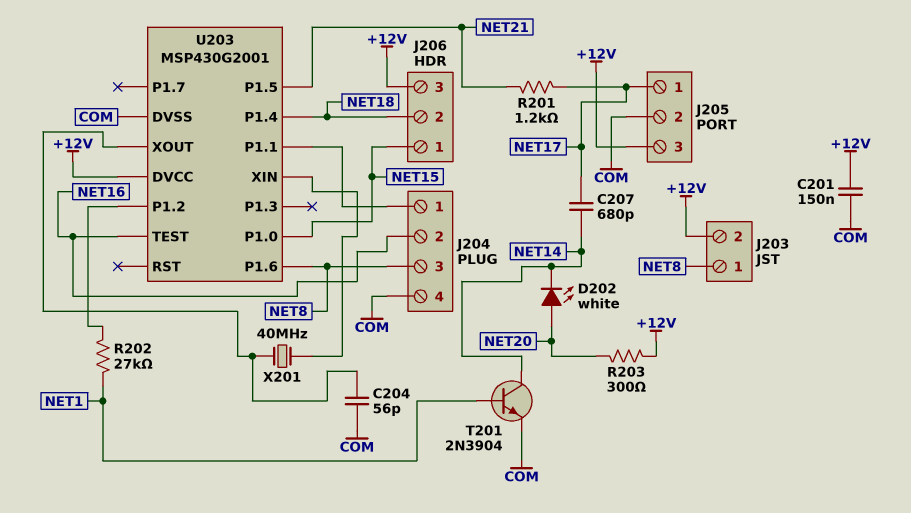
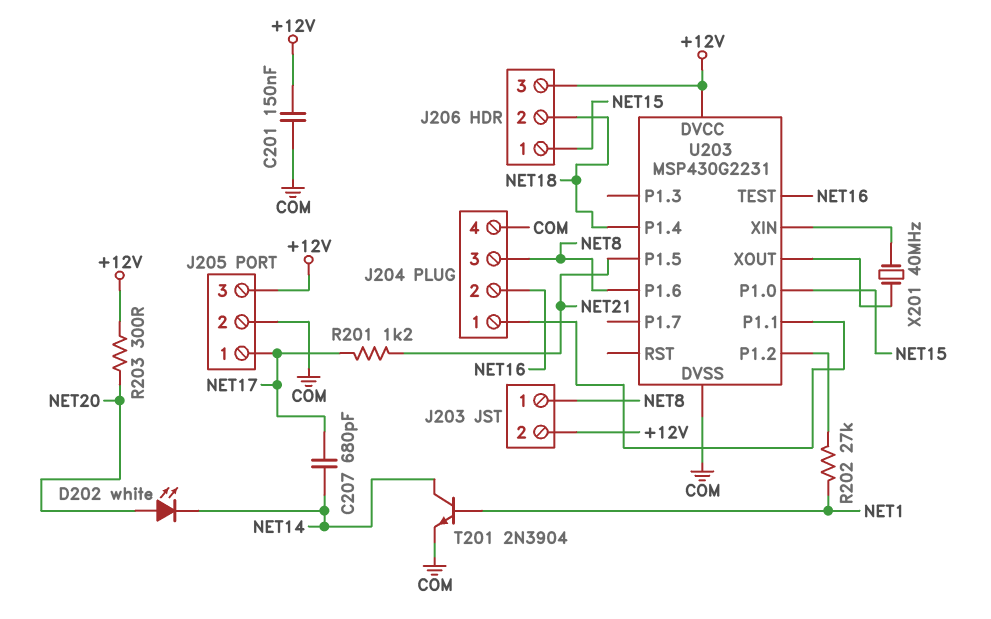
C204: 56pF (COM, U203/XOUT) -> none
U203: MSP430G2001 -> MSP430G2231

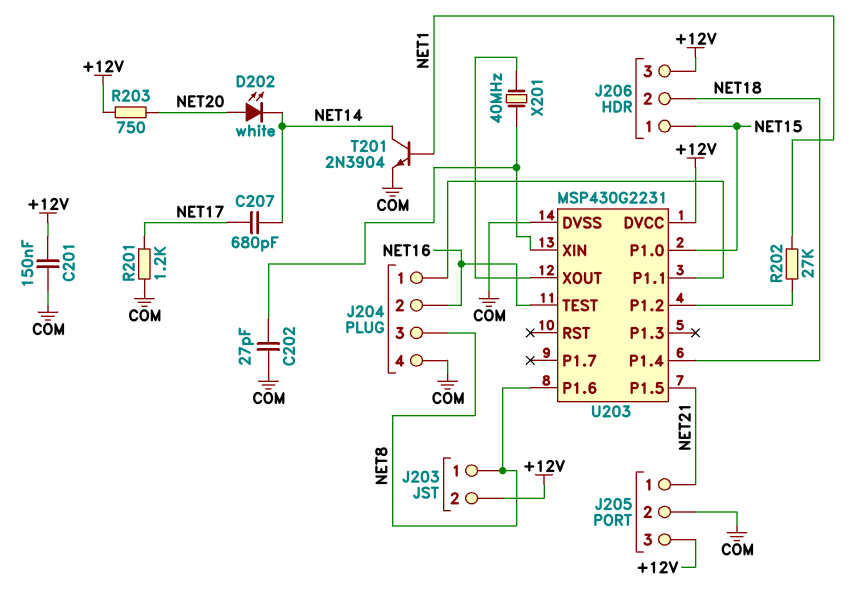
C202: none -> 27pF (COM, U203/XIN)
J205 pin 1: NET17 -> NET21
R201: 1.2k (NET17, NET21) -> 1.2k (COM, NET17)
R203: 300 (+12V, NET20) -> 750 (+12V, NET20)

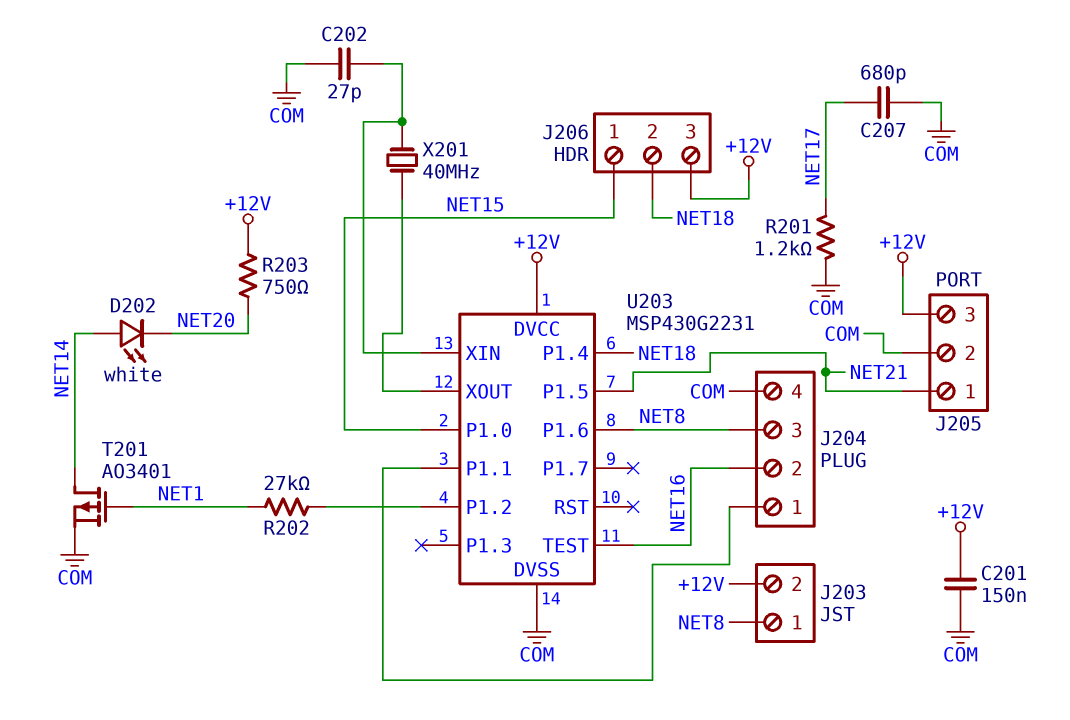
C207: 680pF (NET14, NET17) -> 680pF (COM, NET17)
D202: LED white (A NET20, K NET14) -> LED white (A NET14, K NET20)
T201: NPN 2N3904 (B NET1, C NET14, E COM) -> PMOS AO3401 (G NET1, D NET14, S COM)

